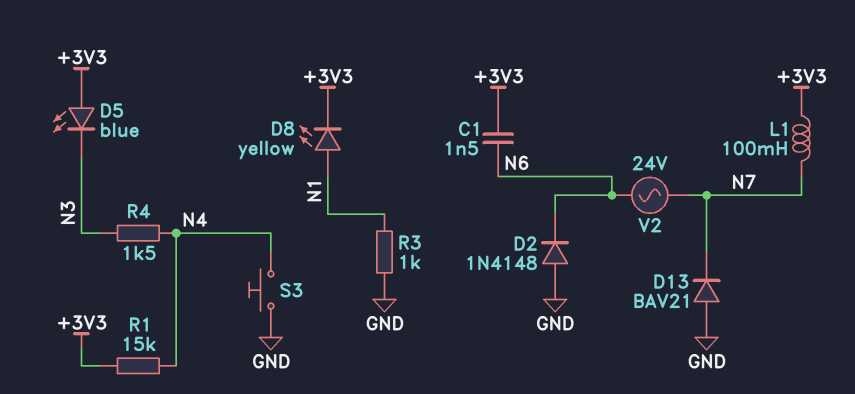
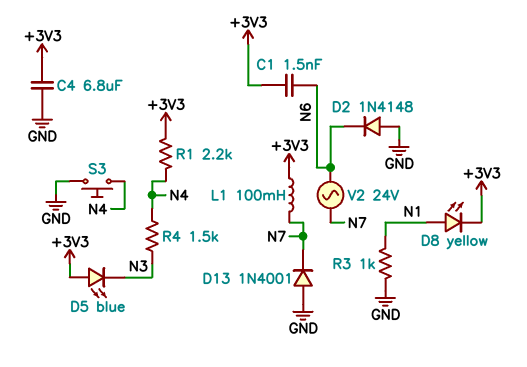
C4: none -> 6.8uF (+3V3, GND)
D13: diode BAV21 (A GND, K N7) -> diode 1N4001 (A GND, K N7)
R1: 15k (+3V3, N4) -> 2.2k (+3V3, N4)

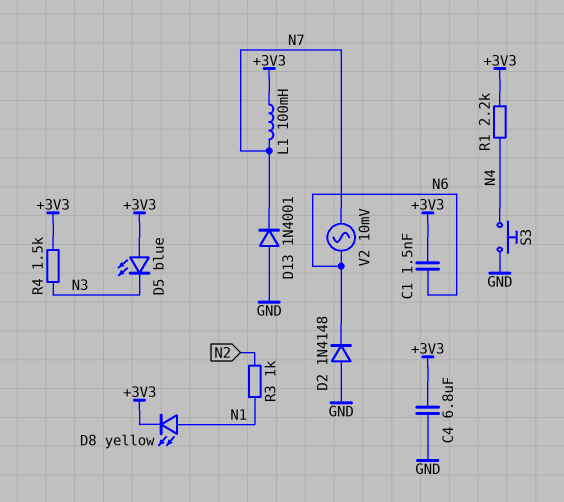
R3: 1k (GND, N1) -> 1k (N1, N2)
R4: 1.5k (N3, N4) -> 1.5k (+3V3, N3)
V2: AC 24V (N6, N7) -> AC 10mV (N6, N7)

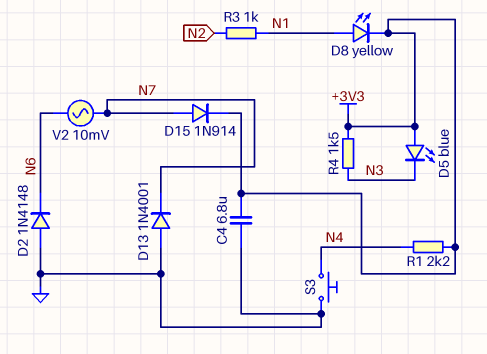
C1: 1.5nF (+3V3, N6) -> none
D15: none -> diode 1N914 (A N7, K +3V3)
L1: 100mH (+3V3, N7) -> none

